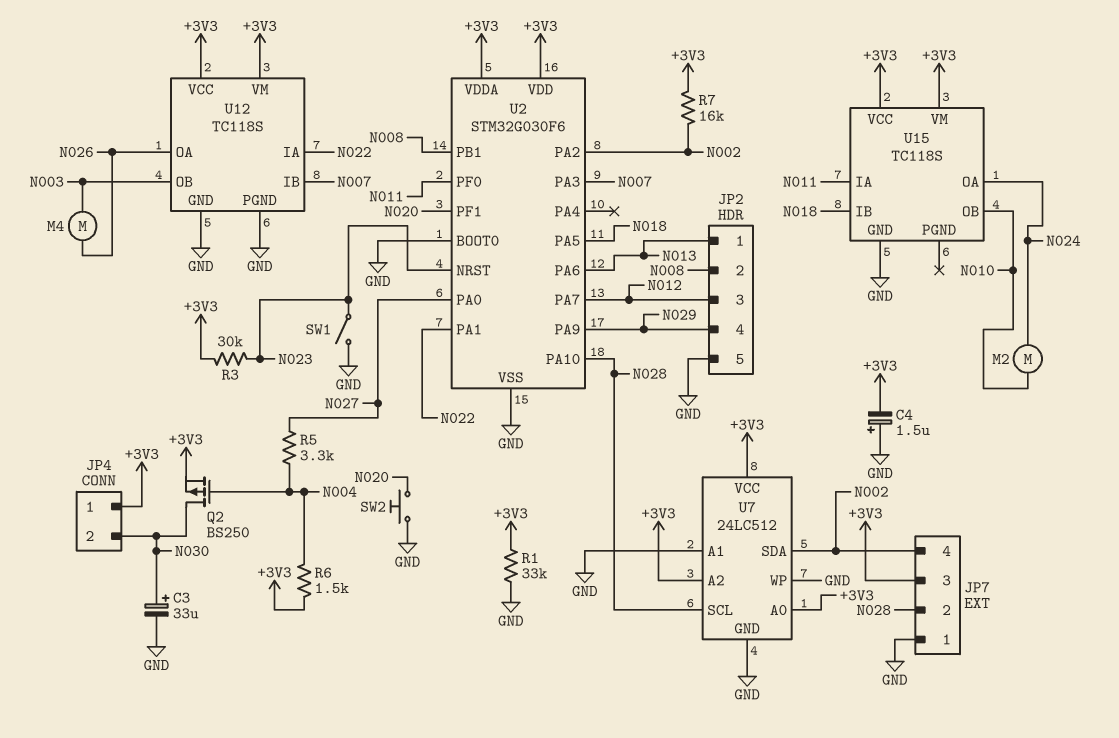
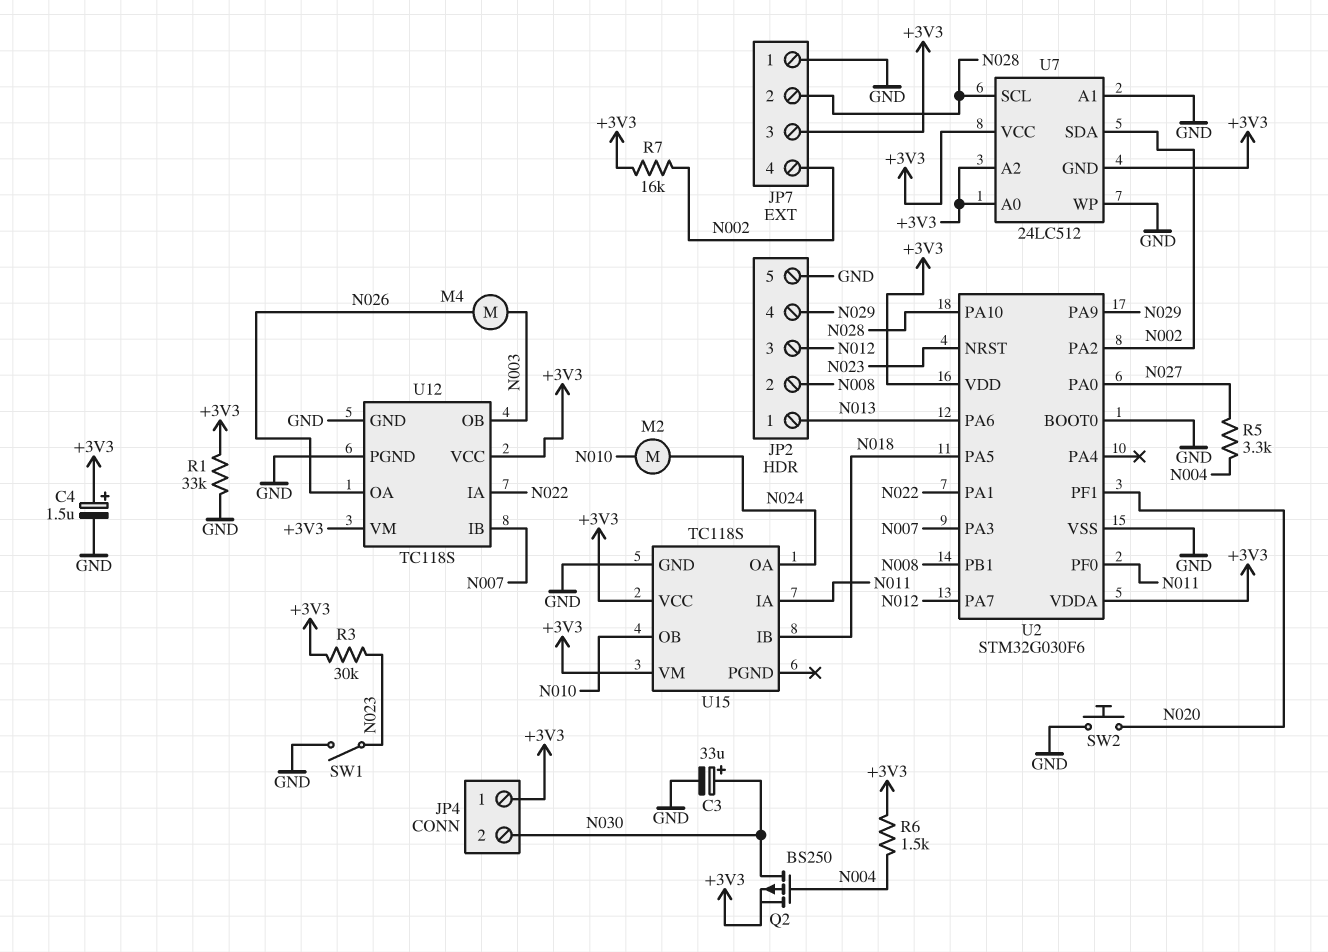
C4: 1.5uF (plus GND, minus +3V3) -> 1.5uF (plus +3V3, minus GND)
U7 pin GND: GND -> +3V3

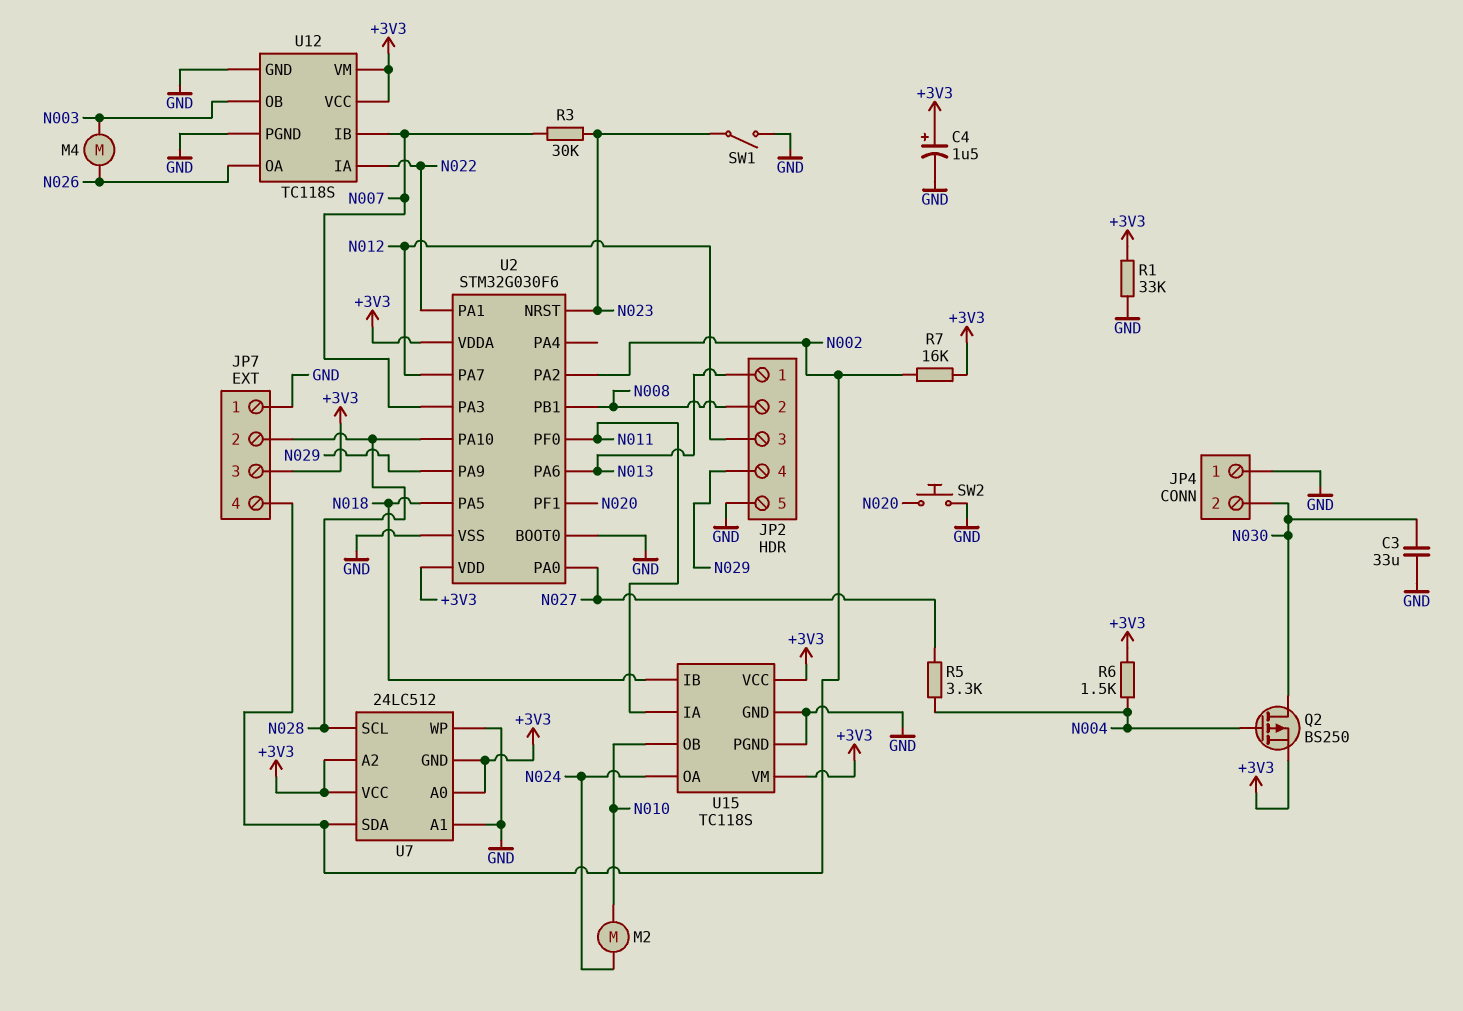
C3: 33uF (plus N030, minus GND) -> 33uF (GND, N030)
JP4 pin 1: +3V3 -> GND
R3: 30k (+3V3, N023) -> 30k (N007, N023)
U15 pin PGND: none -> GND

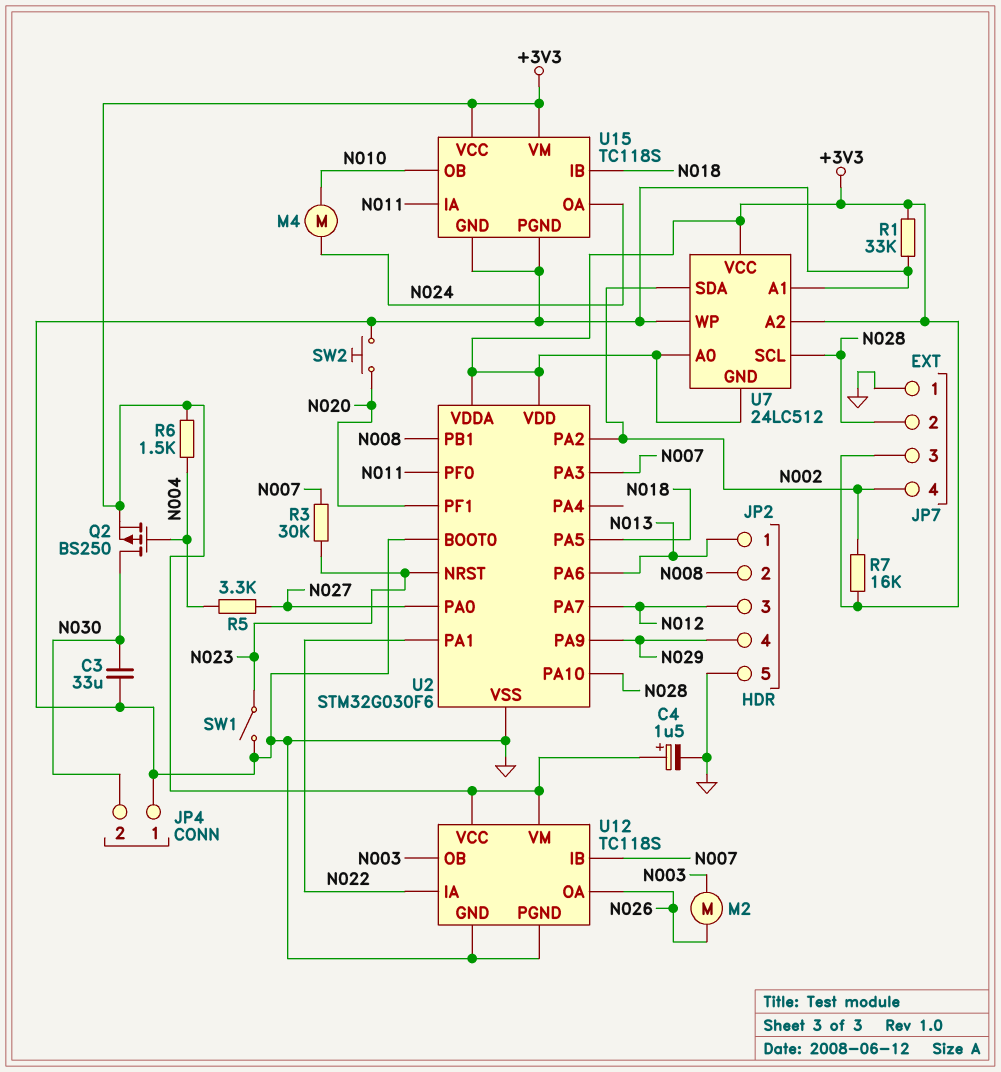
M2: motor (N010, N024) -> motor (N003, N026)
M4: motor (N003, N026) -> motor (N010, N024)

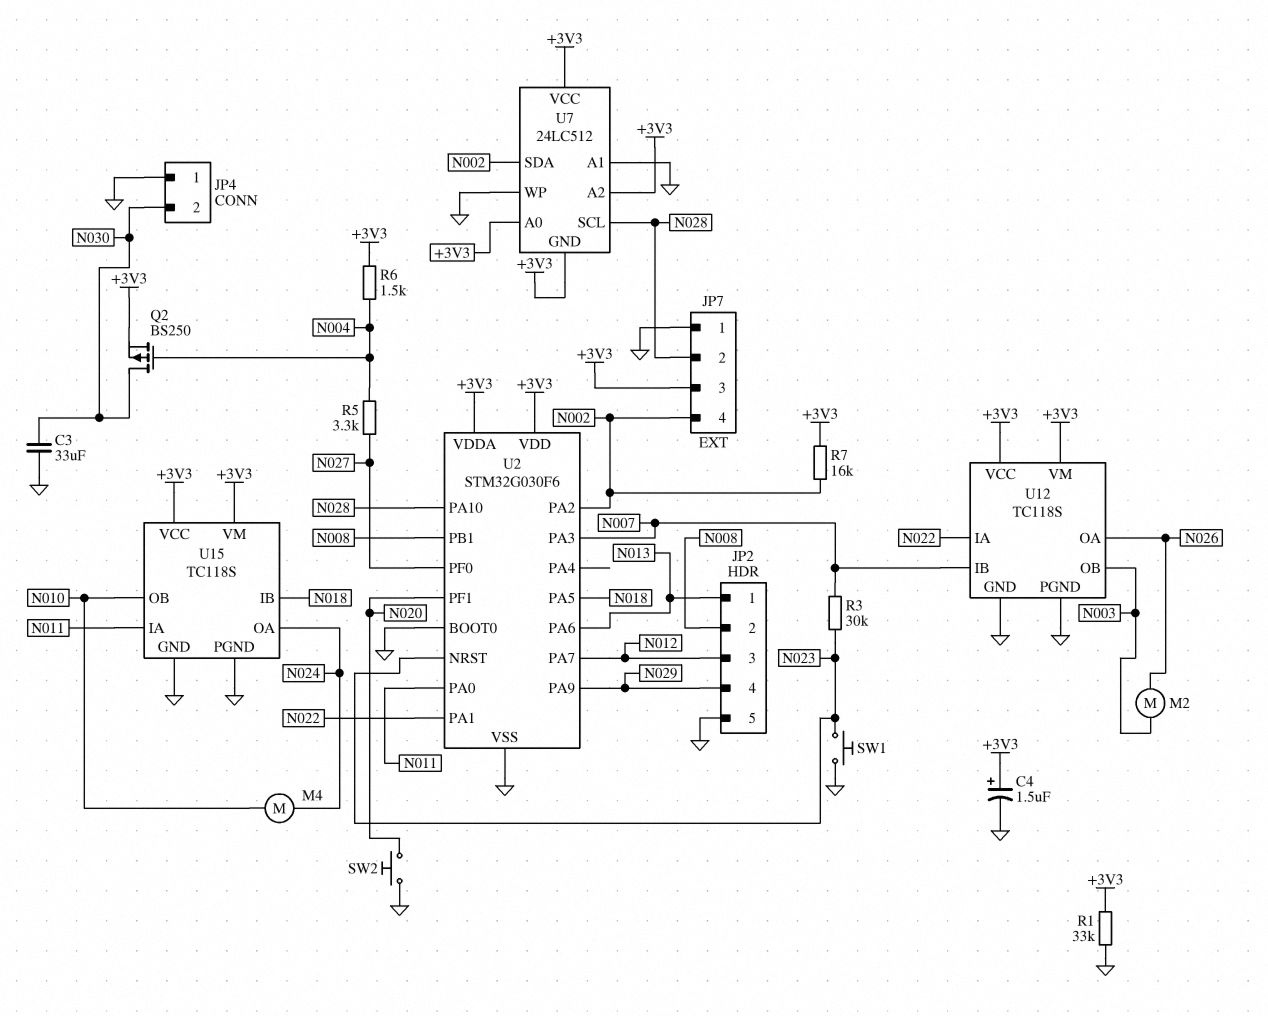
SW1: switch (GND, N023) -> button (GND, N023)
U2 pin PA0: N027 -> N011
U2 pin PF0: N011 -> N027

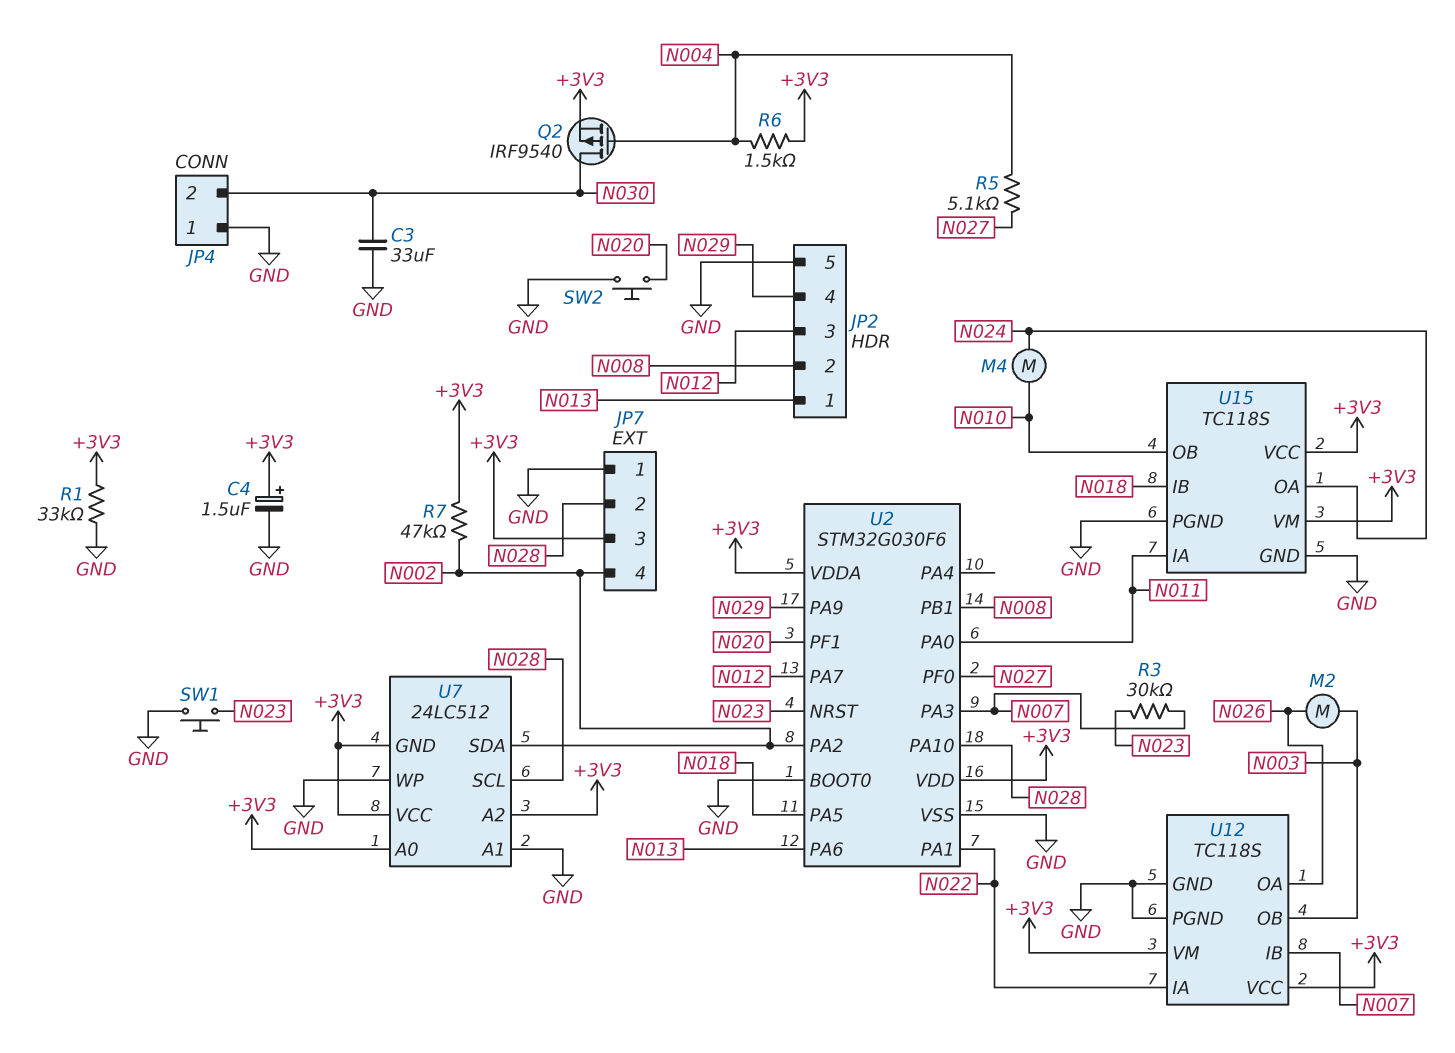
Q2: PMOS BS250 (G N004, D N030, S +3V3) -> PMOS IRF9540 (G N004, D N030, S +3V3)
R5: 3.3k (N004, N027) -> 5.1k (N004, N027)
R7: 16k (+3V3, N002) -> 47k (+3V3, N002)

